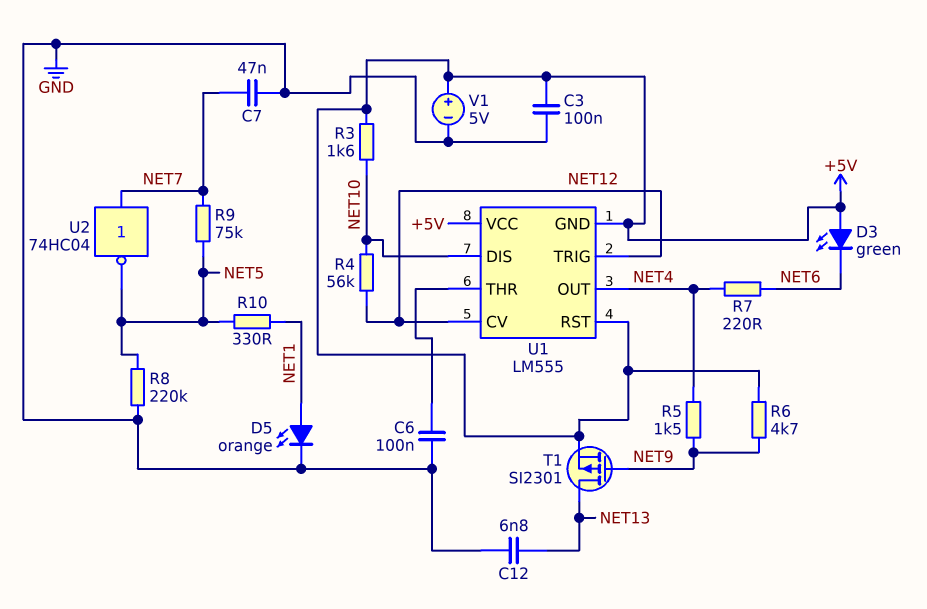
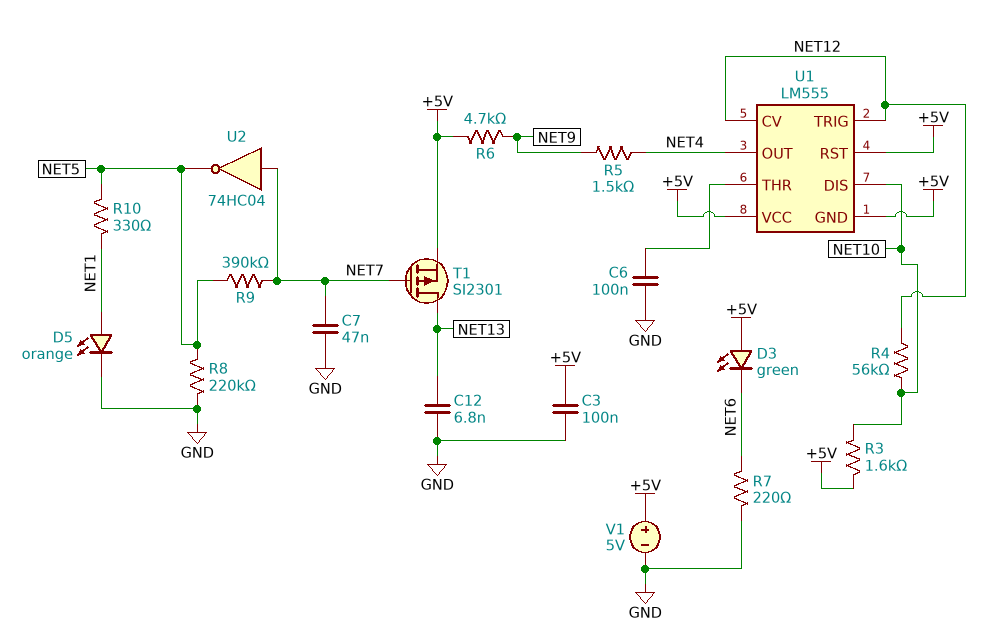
R7: 220 (NET4, NET6) -> 220 (GND, NET6)
R9: 75k (NET5, NET7) -> 390k (NET5, NET7)
T1: PMOS SI2301 (G NET9, D NET13, S +5V) -> PMOS SI2301 (G NET7, D NET13, S +5V)

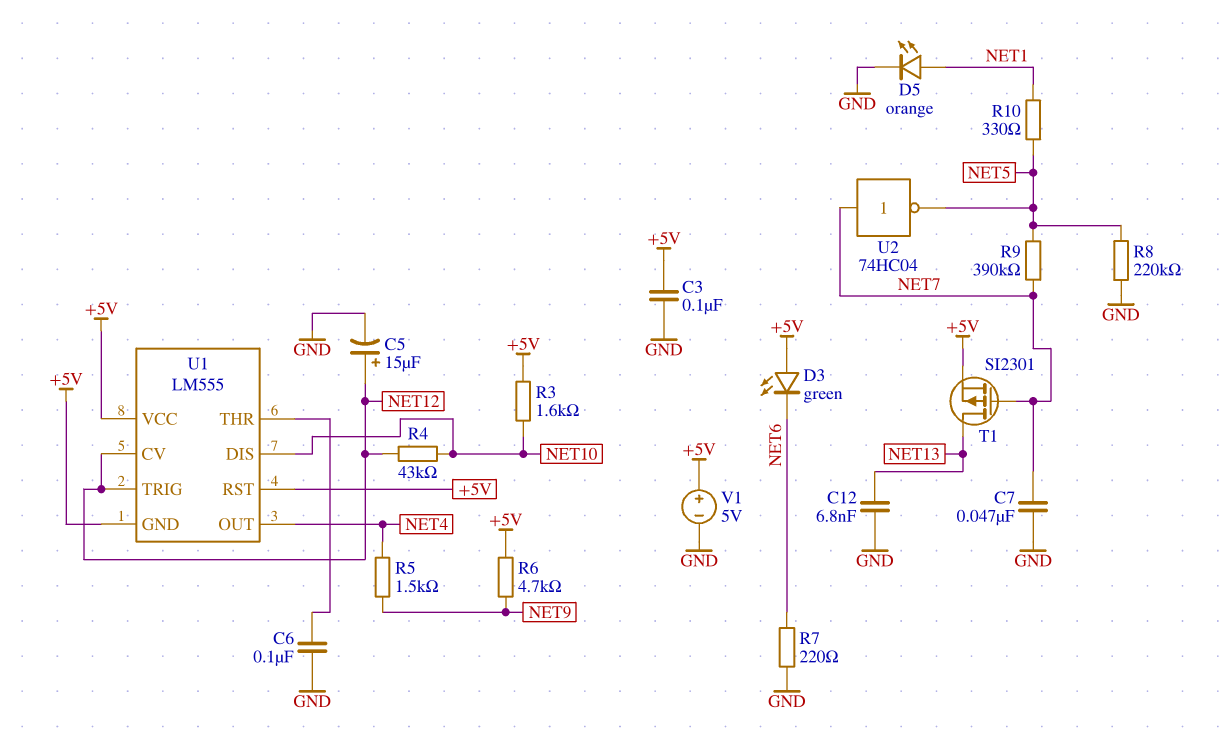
C5: none -> 15uF (plus NET12, minus GND)
R4: 56k (NET10, NET12) -> 43k (NET10, NET12)

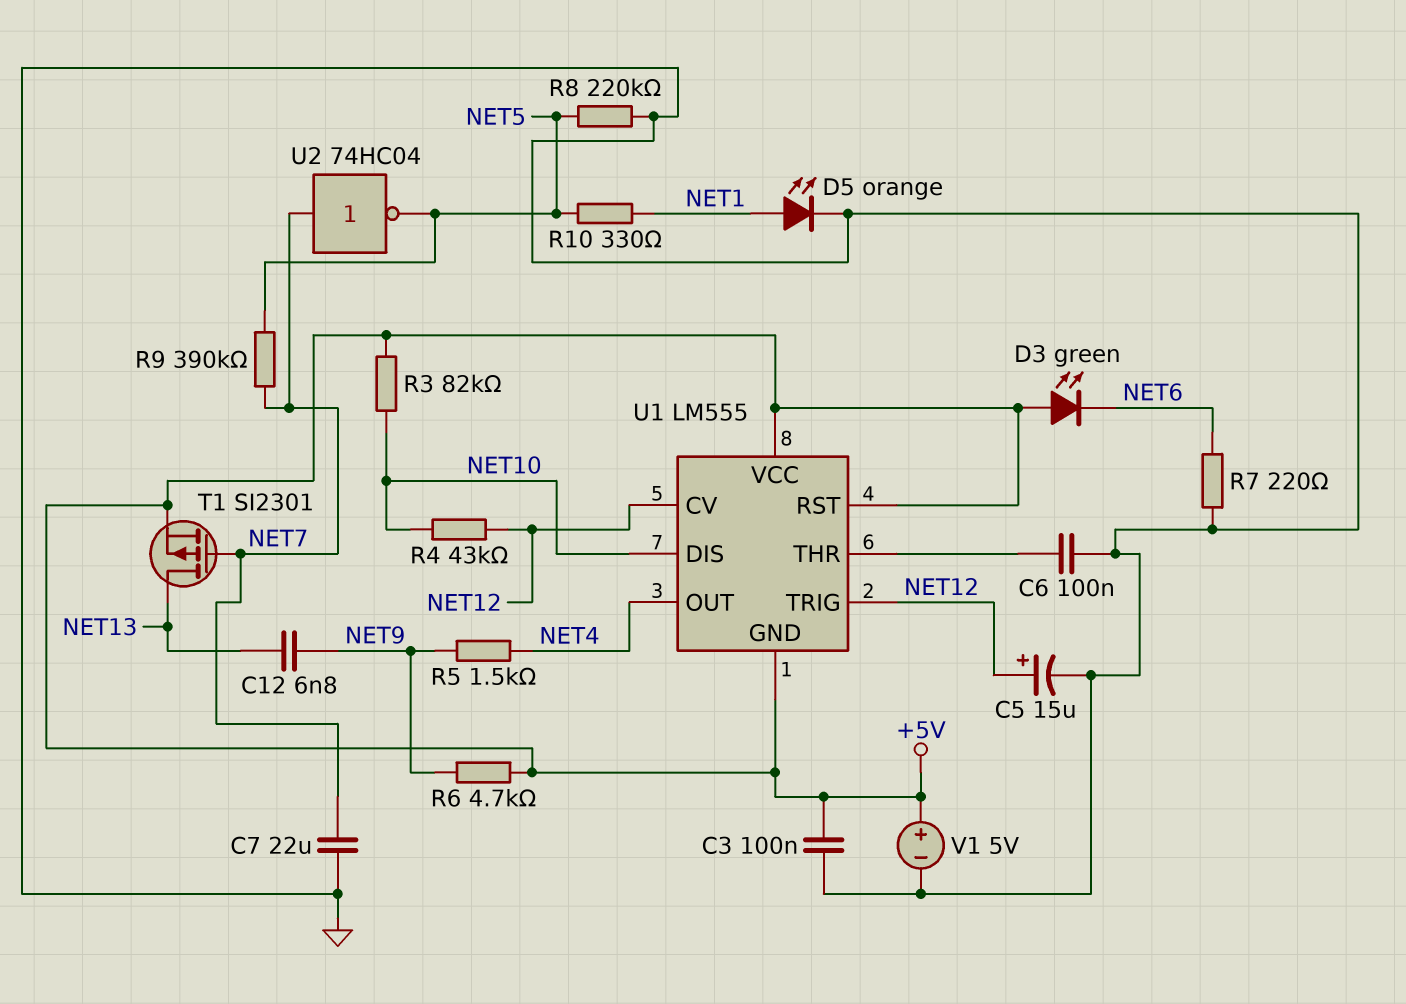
C7: 47nF (GND, NET7) -> 22uF (GND, NET7)
C12: 6.8nF (GND, NET13) -> 6.8nF (NET9, NET13)
R3: 1.6k (+5V, NET10) -> 82k (+5V, NET10)

